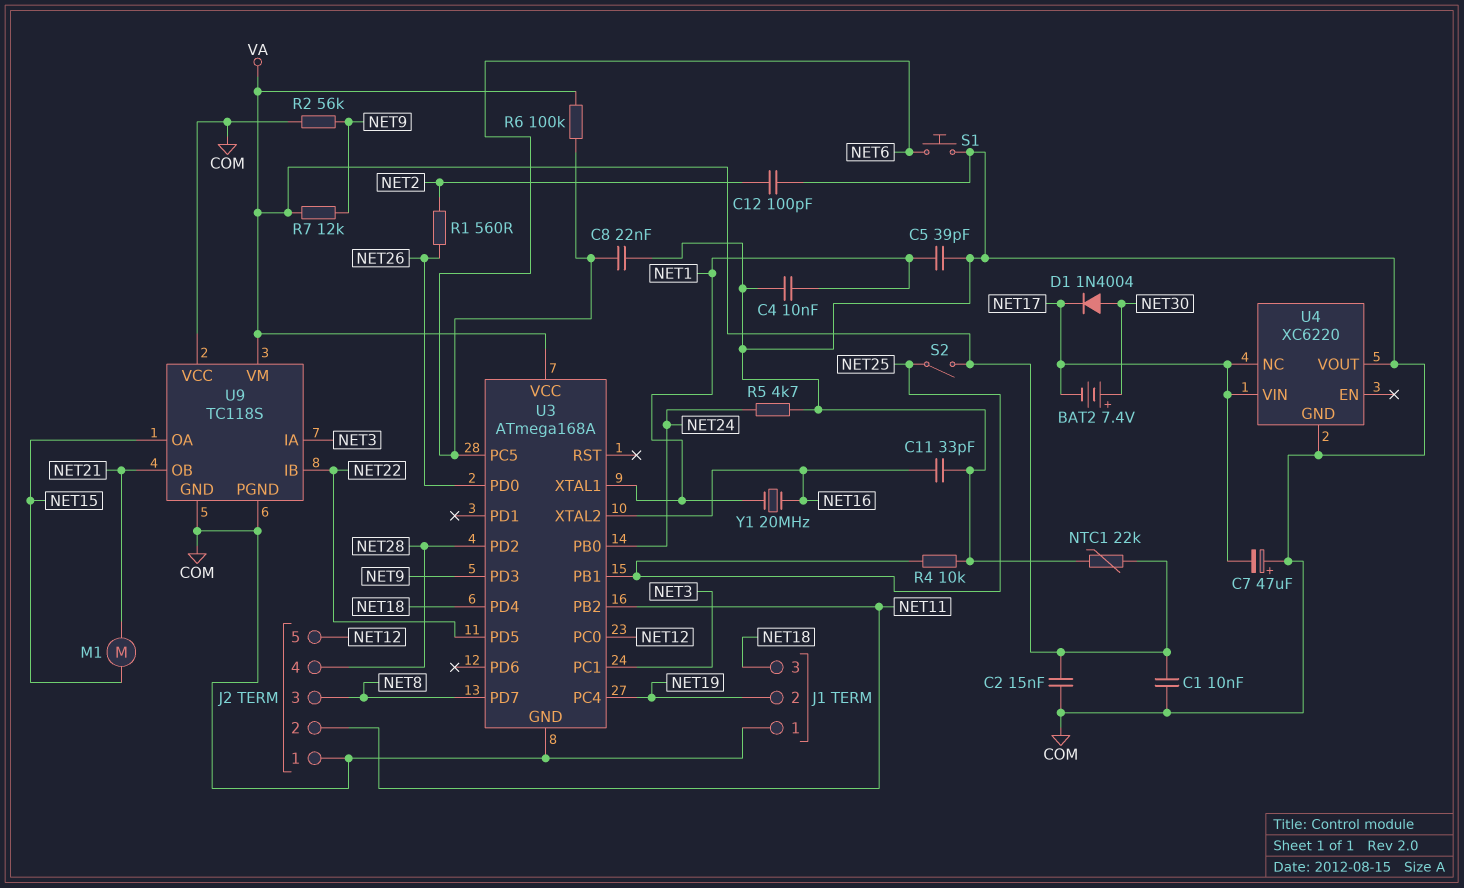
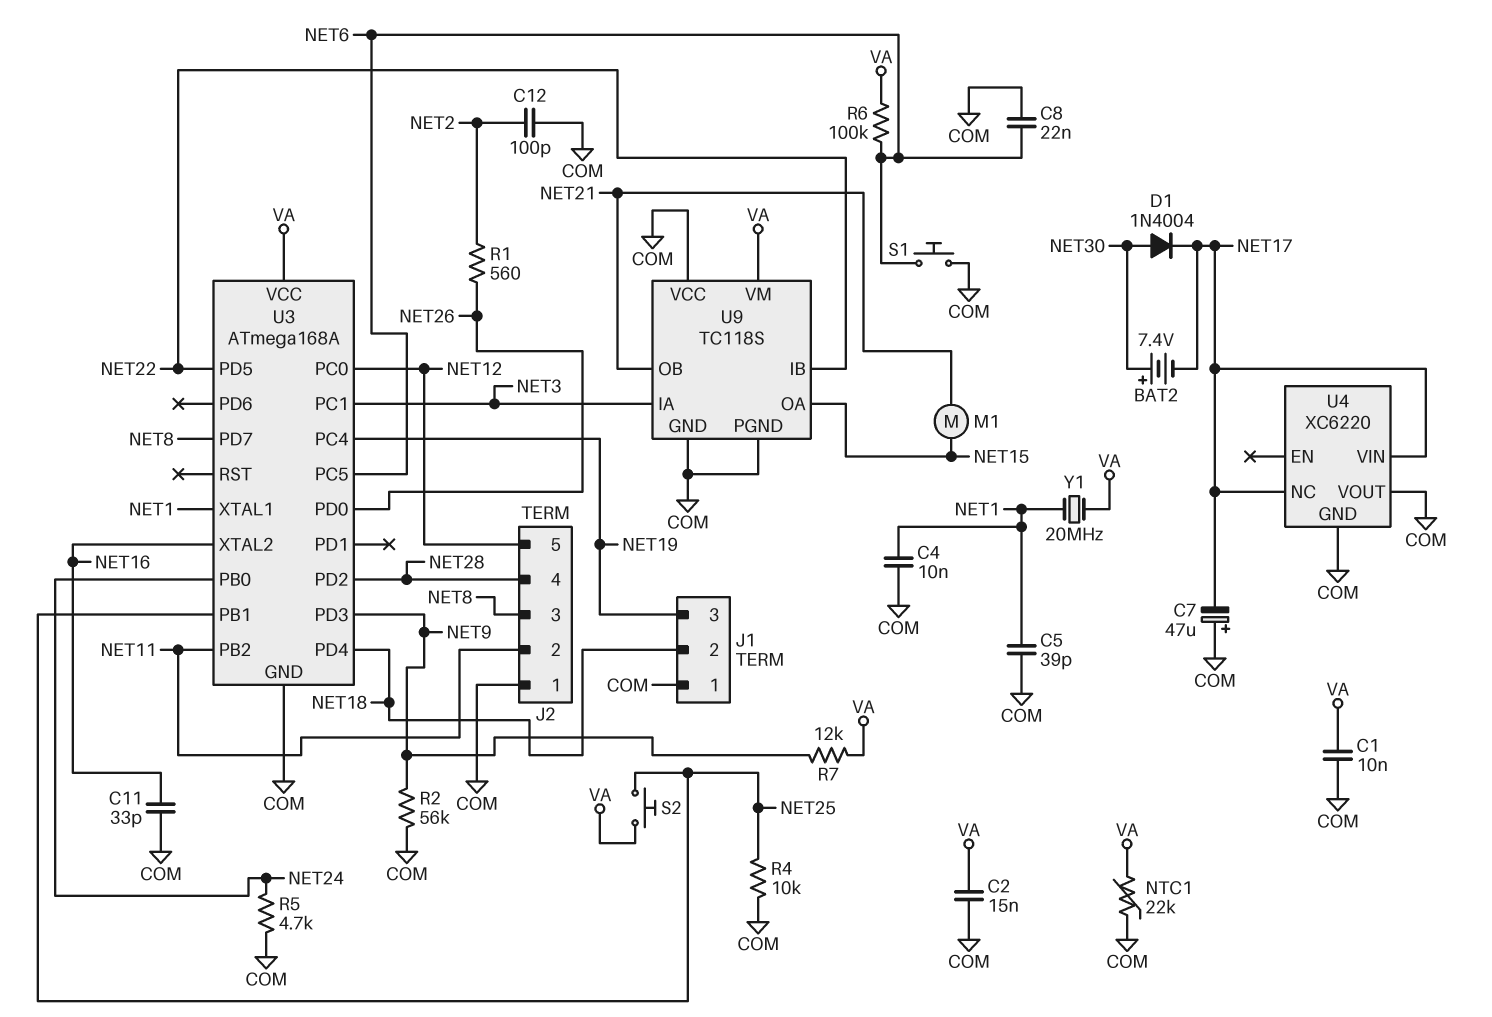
J1 pin 2: NET19 -> NET18
J1 pin 3: NET18 -> NET19
S2: switch (NET25, VA) -> button (NET25, VA)
Y1: 20MHz (NET1, NET16) -> 20MHz (NET1, VA)

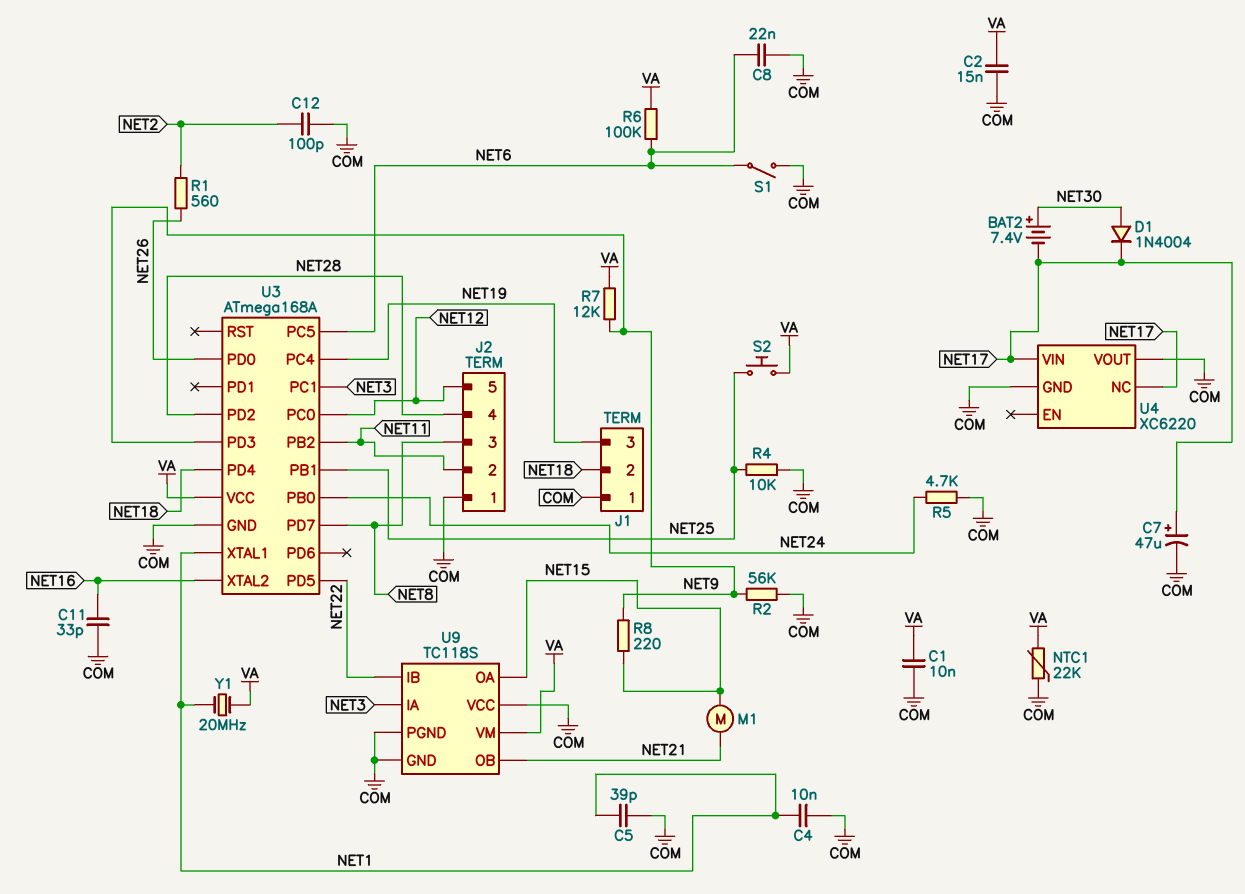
C7: 47uF (plus COM, minus NET17) -> 47uF (plus NET17, minus COM)
R8: none -> 220 (NET9, NET15)
S1: button (COM, NET6) -> switch (COM, NET6)

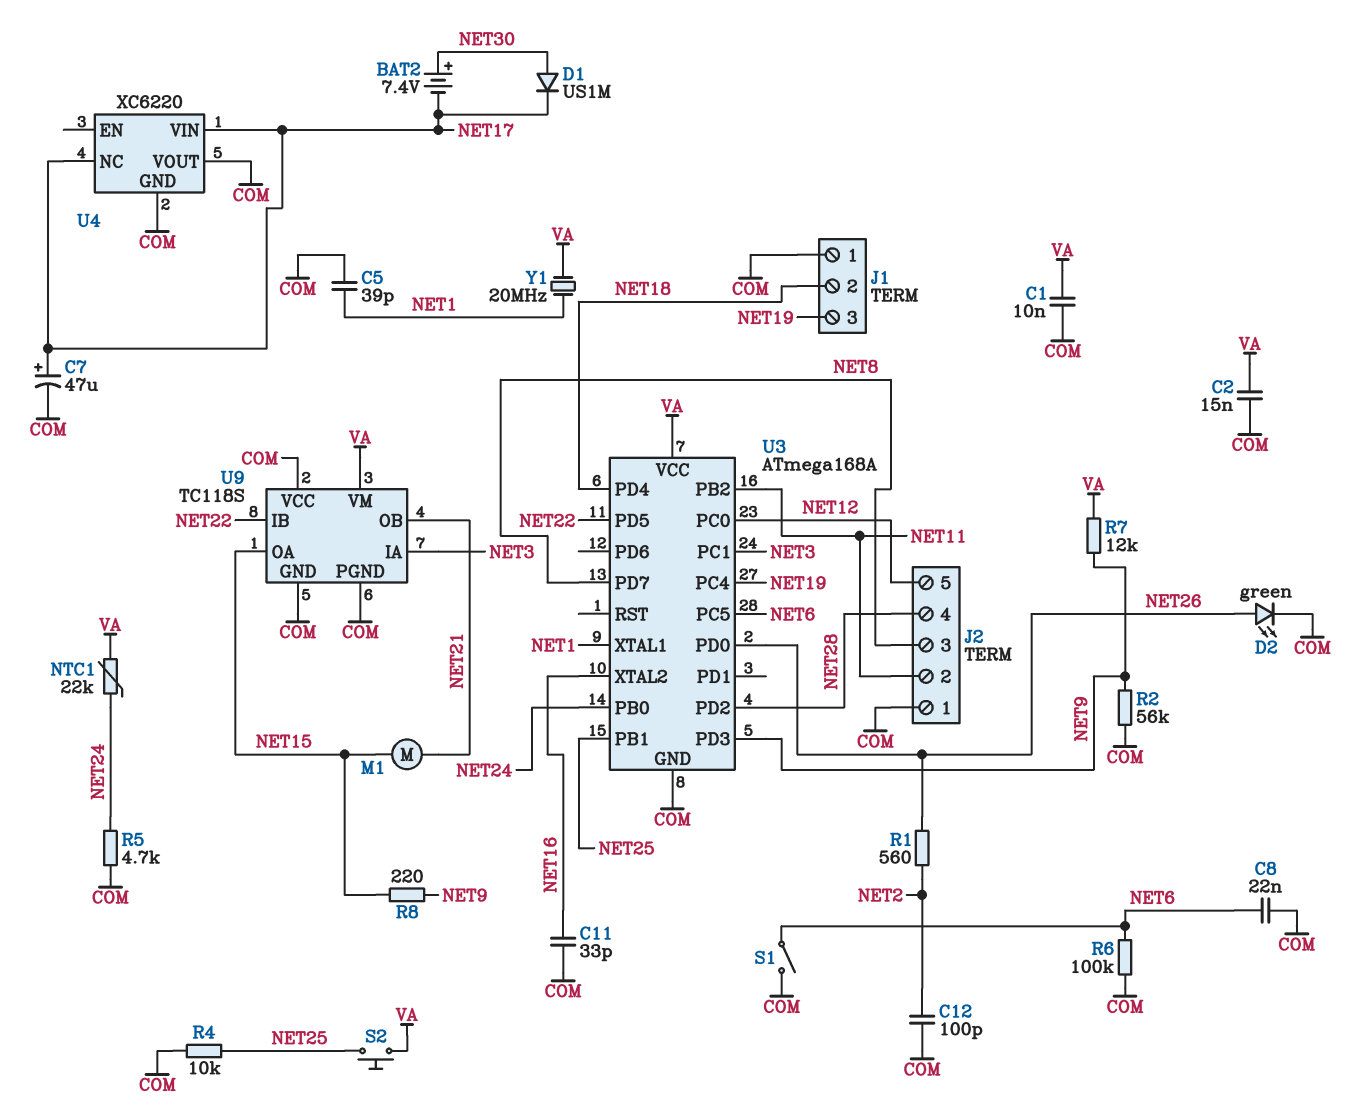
C4: 10nF (COM, NET1) -> none
D1: diode 1N4004 (A NET30, K NET17) -> diode US1M (A NET30, K NET17)
D2: none -> LED green (A NET26, K COM)
NTC1: 22k (COM, VA) -> 22k (NET24, VA)
R6: 100k (NET6, VA) -> 100k (COM, NET6)

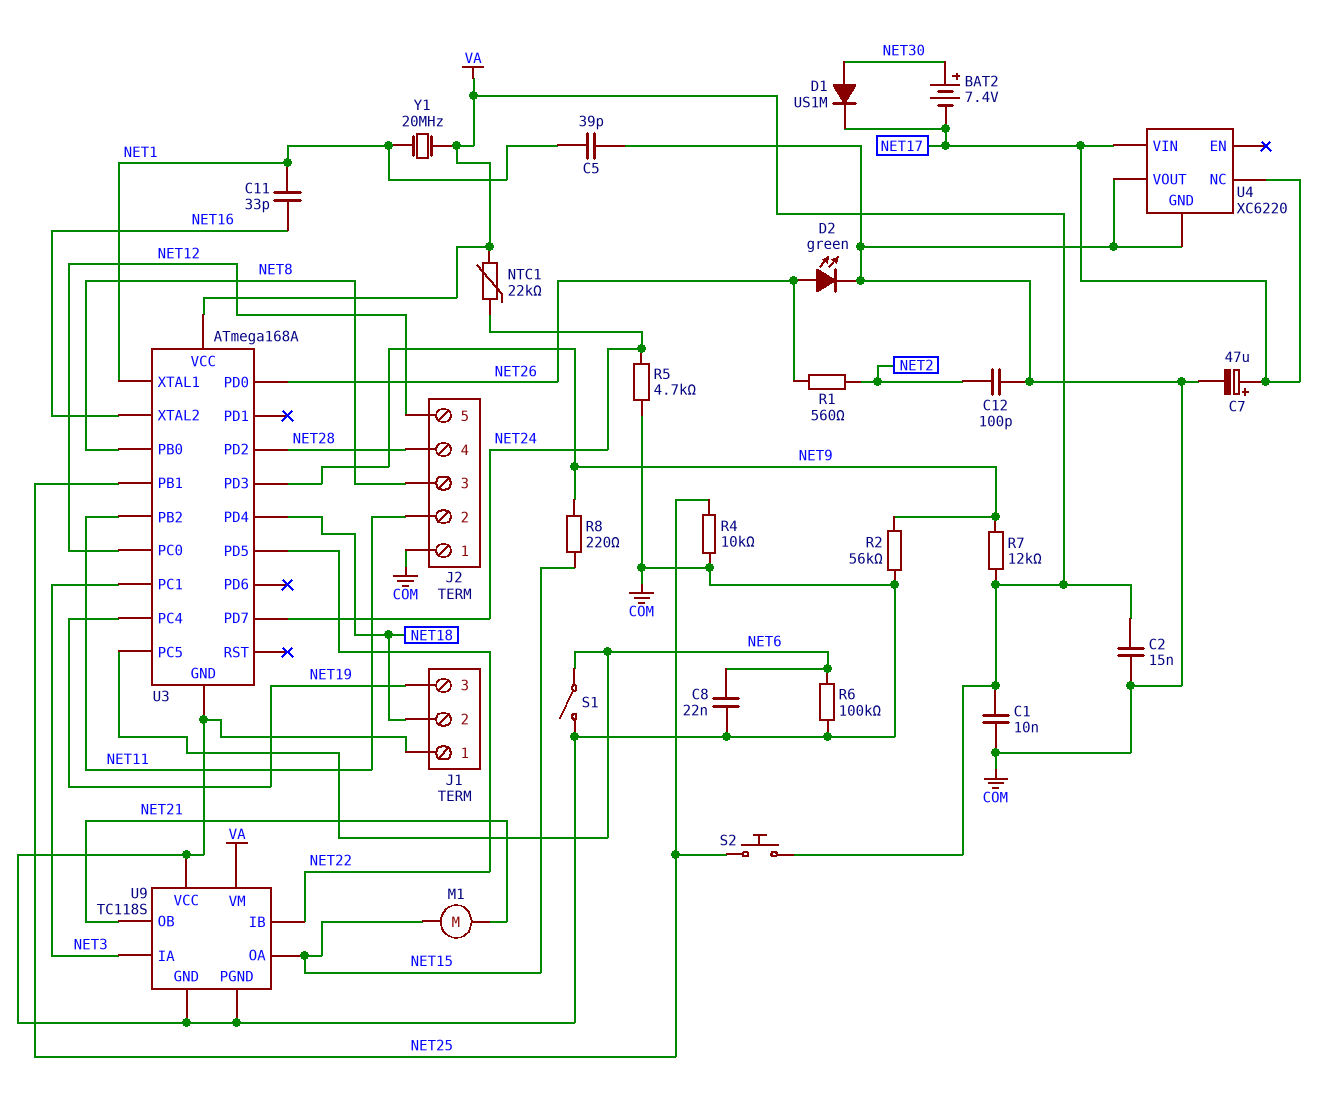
C11: 33pF (COM, NET16) -> 33pF (NET1, NET16)
U3 pin PB0: NET24 -> NET8
U3 pin PD7: NET8 -> NET24

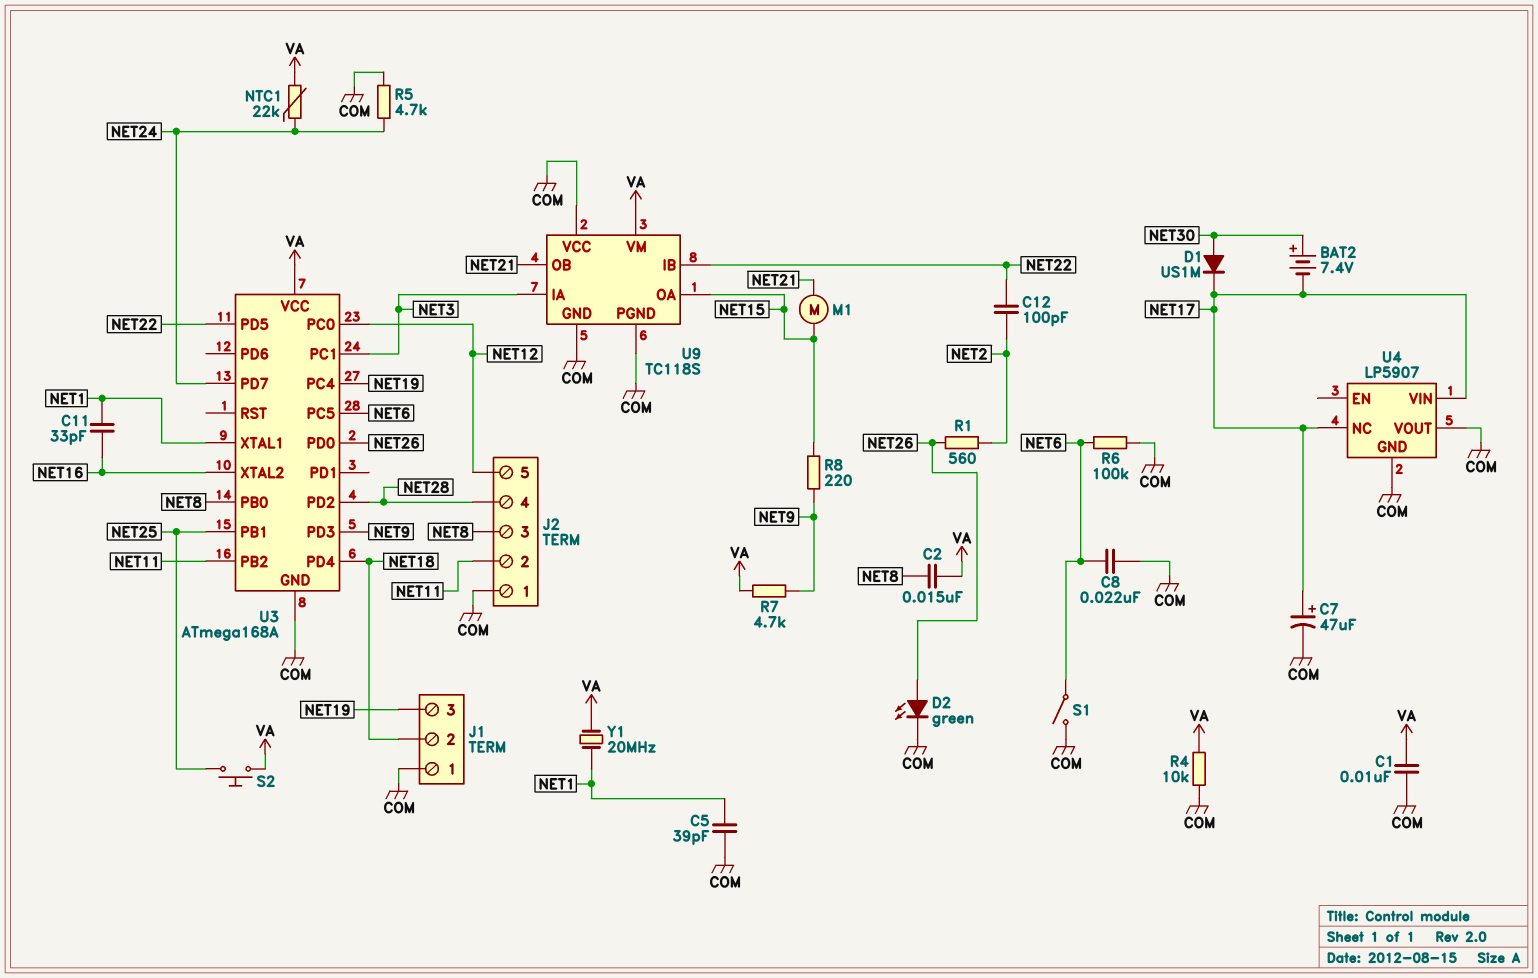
C2: 15nF (COM, VA) -> 15nF (NET8, VA)
C12: 100pF (COM, NET2) -> 100pF (NET2, NET22)
R2: 56k (COM, NET9) -> none
R4: 10k (COM, NET25) -> 10k (COM, VA)
R7: 12k (NET9, VA) -> 4.7k (NET9, VA)
U4: XC6220 -> LP5907

